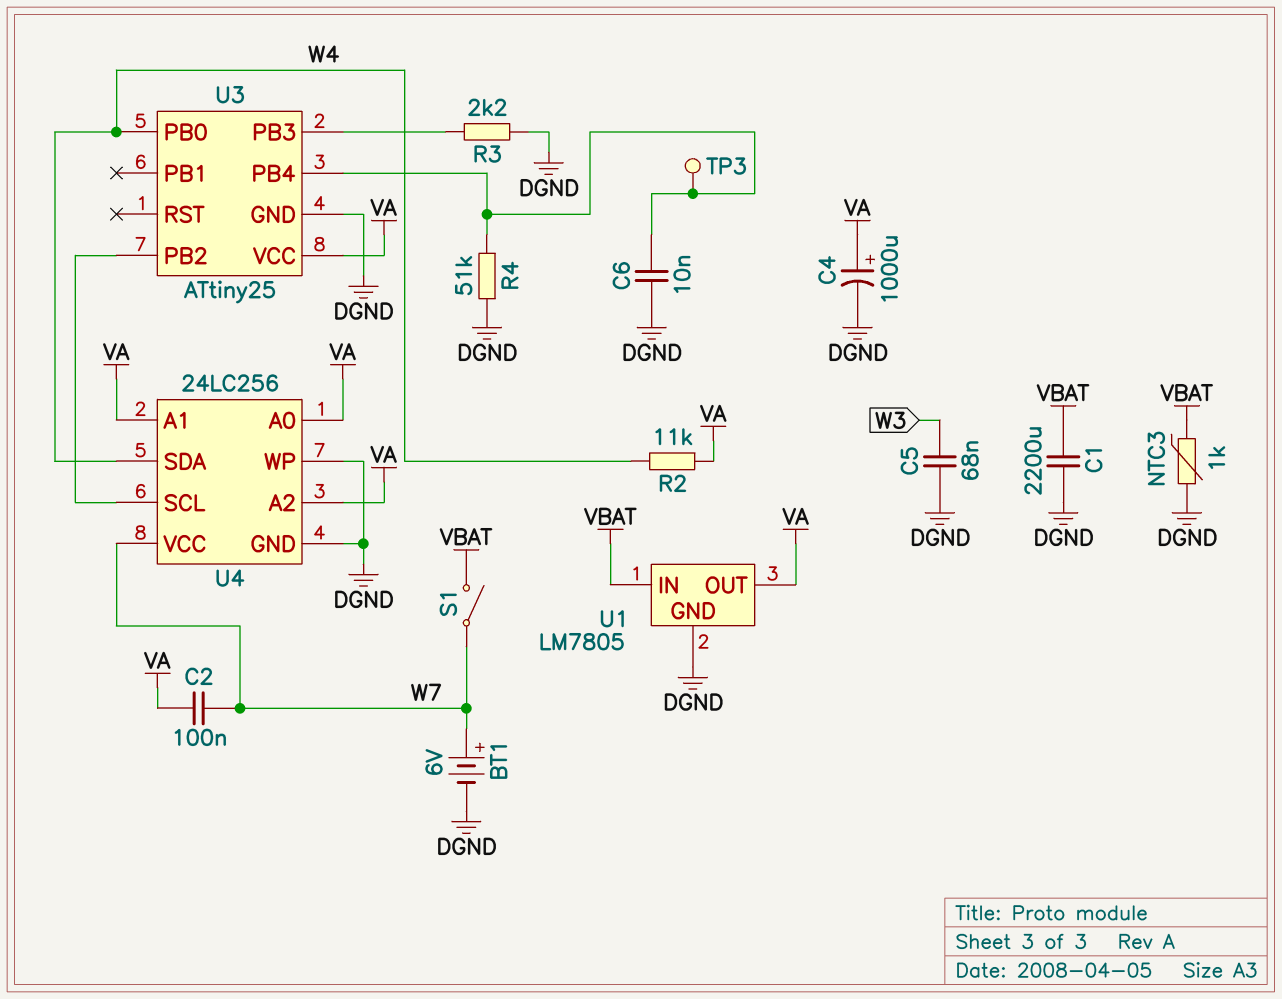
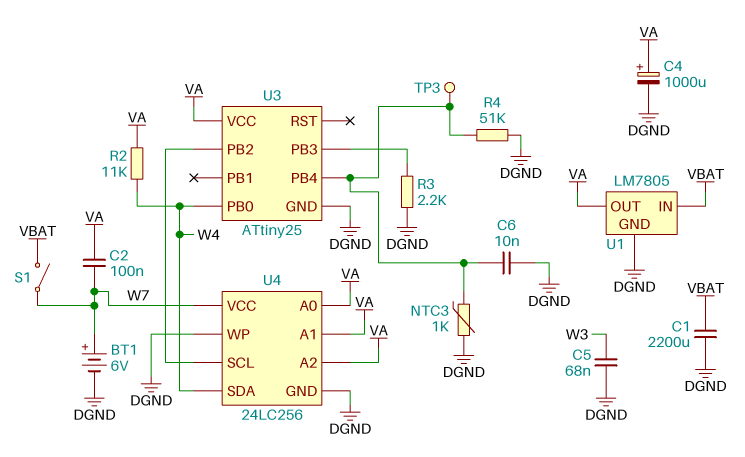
NTC3: 1k (DGND, VBAT) -> 1k (DGND, U3/PB4)

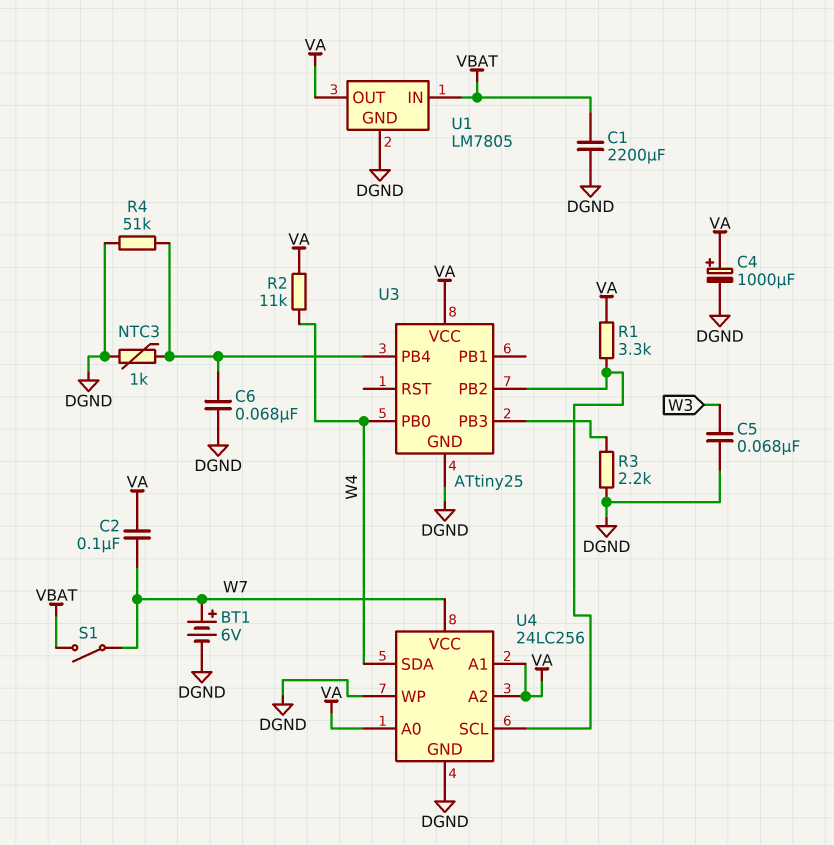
C6: 10nF (DGND, U3/PB4) -> 68nF (DGND, U3/PB4)
R1: none -> 3.3k (U3/PB2, VA)
TP3: test point (U3/PB4) -> none

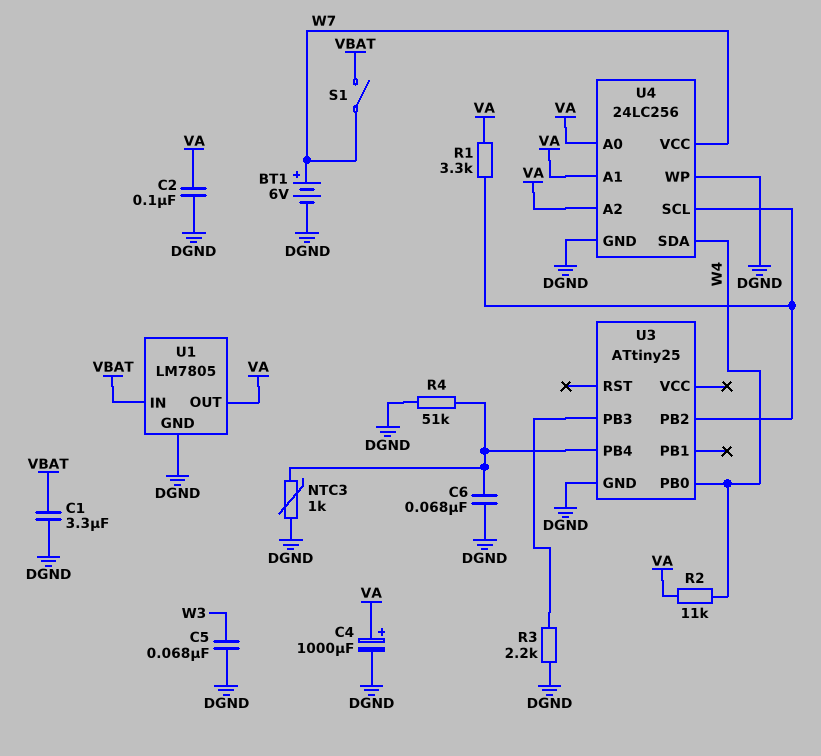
C1: 2200uF (DGND, VBAT) -> 3.3uF (DGND, VBAT)
C2: 100nF (VA, W7) -> 100nF (DGND, VA)
U3 pin VCC: VA -> none

